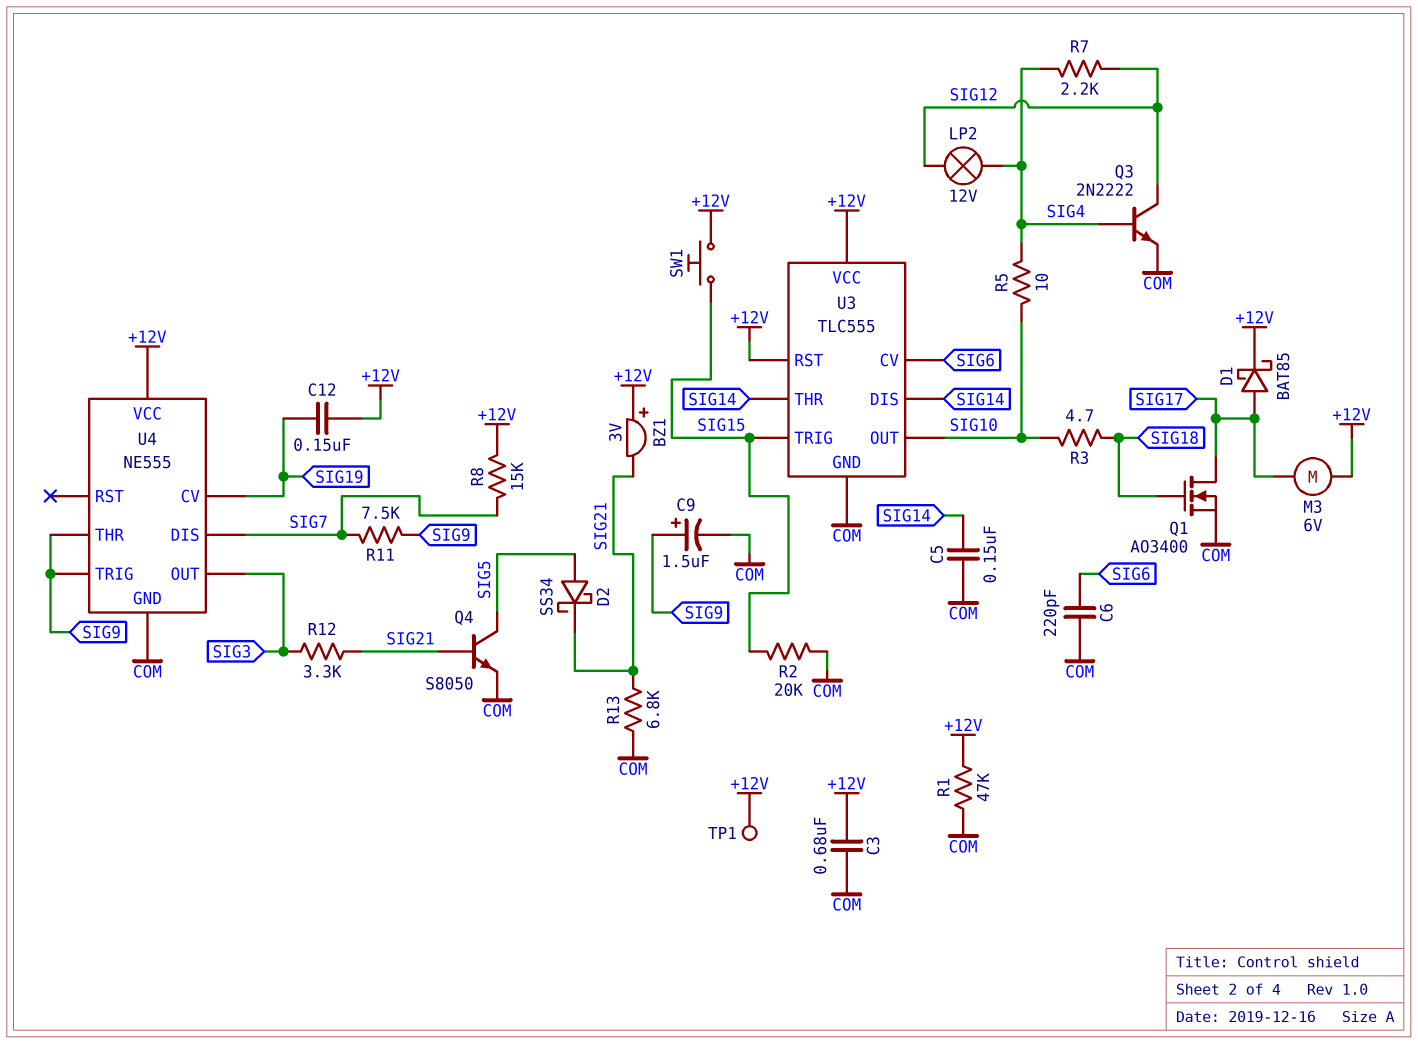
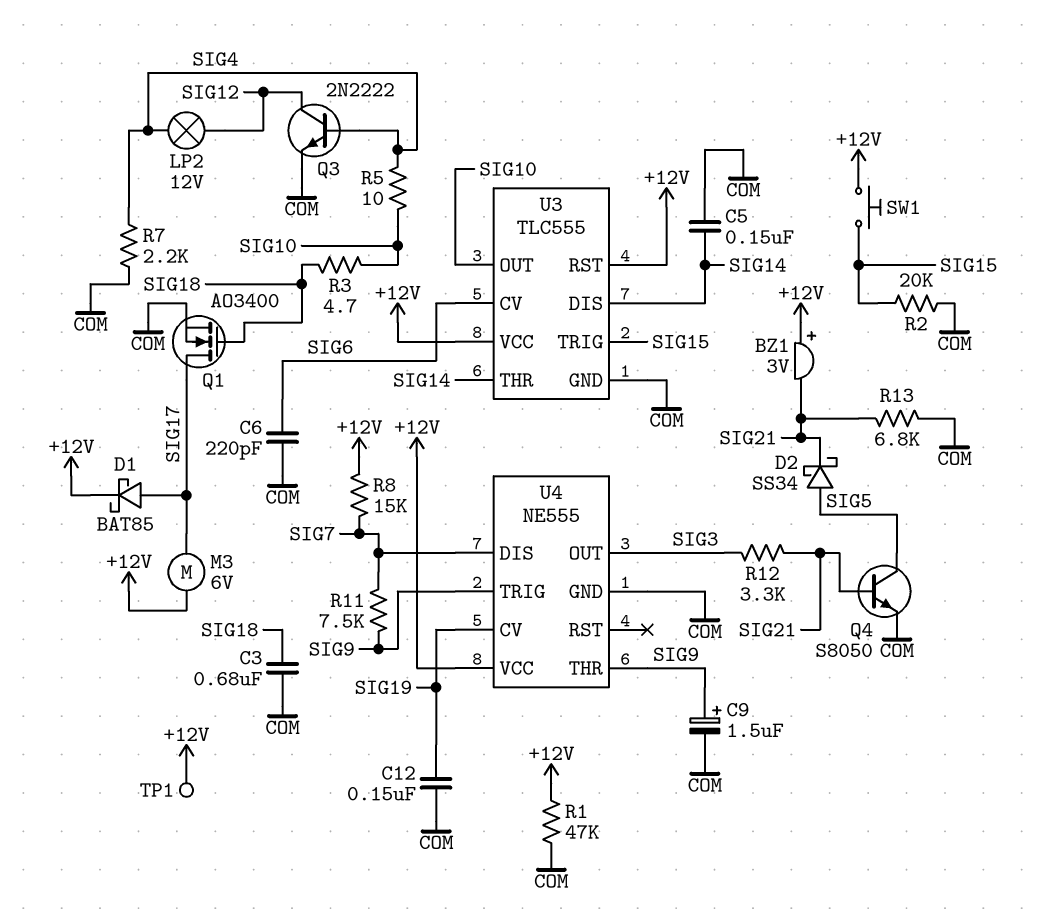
C3: 680nF (+12V, COM) -> 680nF (COM, SIG18)
C12: 150nF (+12V, SIG19) -> 150nF (COM, SIG19)
R7: 2.2k (SIG4, SIG12) -> 2.2k (COM, SIG4)

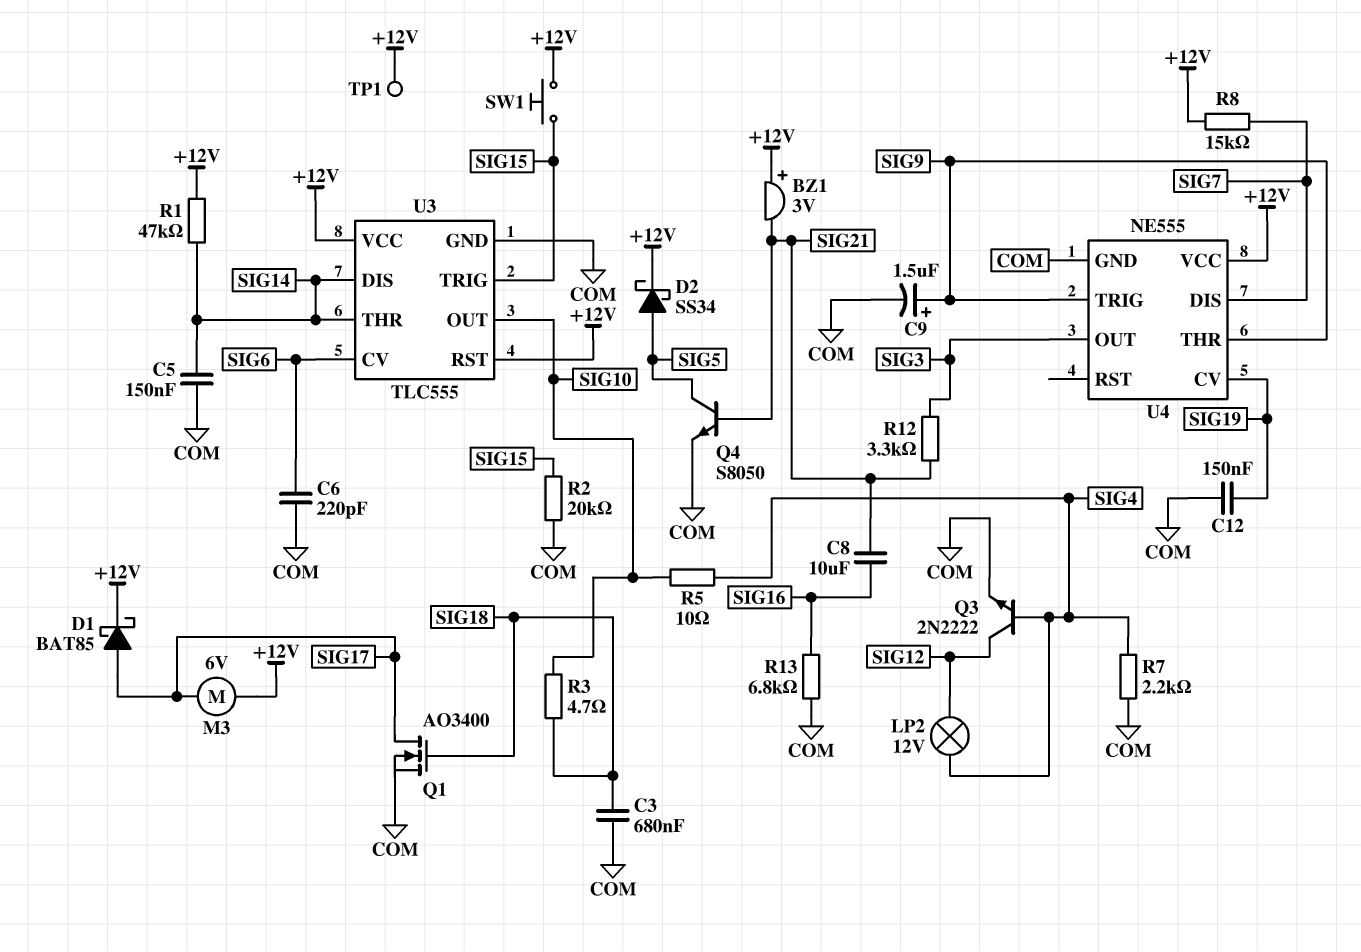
C8: none -> 10uF (SIG16, SIG21)
D2: schottky SS34 (A SIG5, K SIG21) -> schottky SS34 (A SIG5, K +12V)
R1: 47k (+12V, COM) -> 47k (+12V, SIG14)
R11: 7.5k (SIG7, SIG9) -> none
R13: 6.8k (COM, SIG21) -> 6.8k (COM, SIG16)

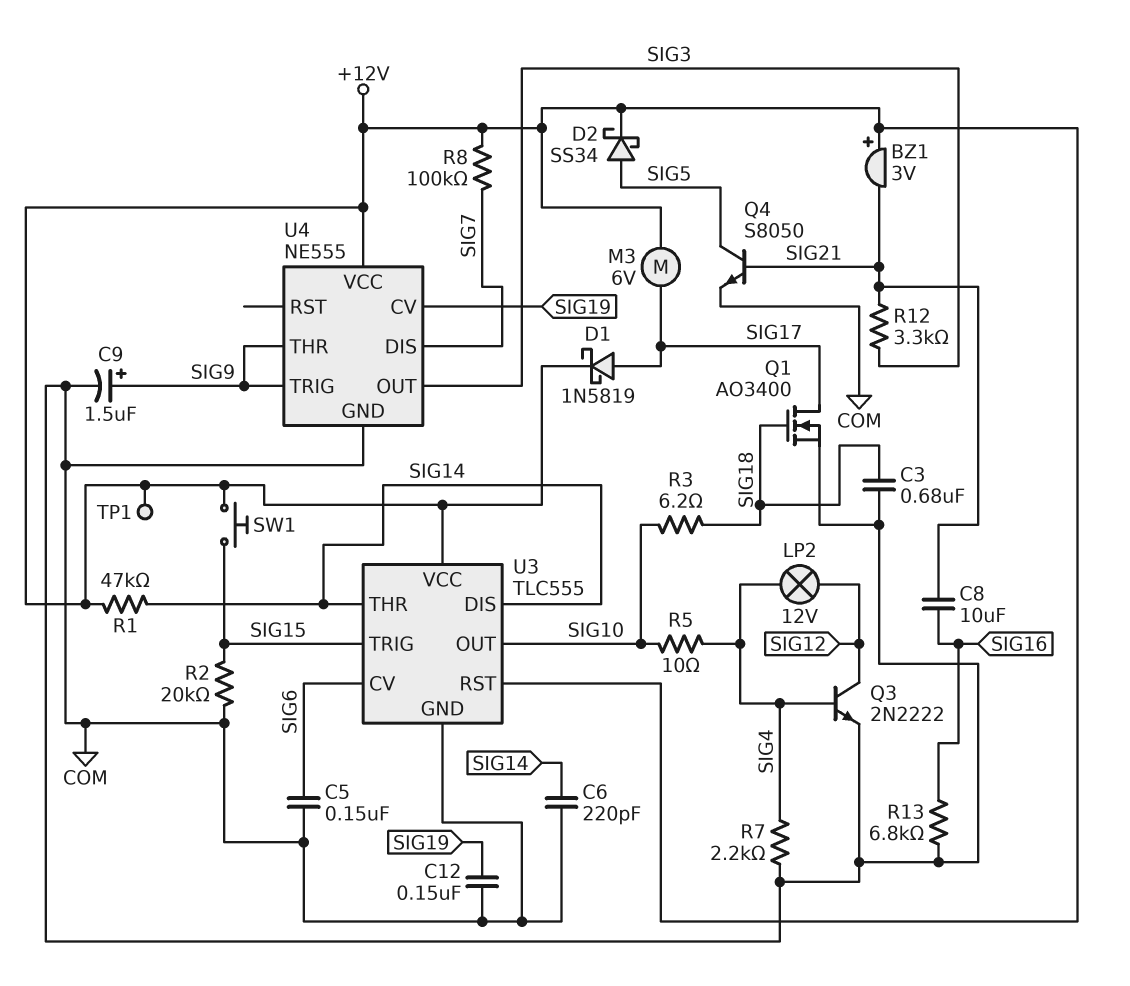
C5: 150nF (COM, SIG14) -> 150nF (COM, SIG6)
C6: 220pF (COM, SIG6) -> 220pF (COM, SIG14)
D1: schottky BAT85 (A SIG17, K +12V) -> schottky 1N5819 (A SIG17, K +12V)
R3: 4.7 (SIG10, SIG18) -> 6.2 (SIG10, SIG18)
R8: 15k (+12V, SIG7) -> 100k (+12V, SIG7)

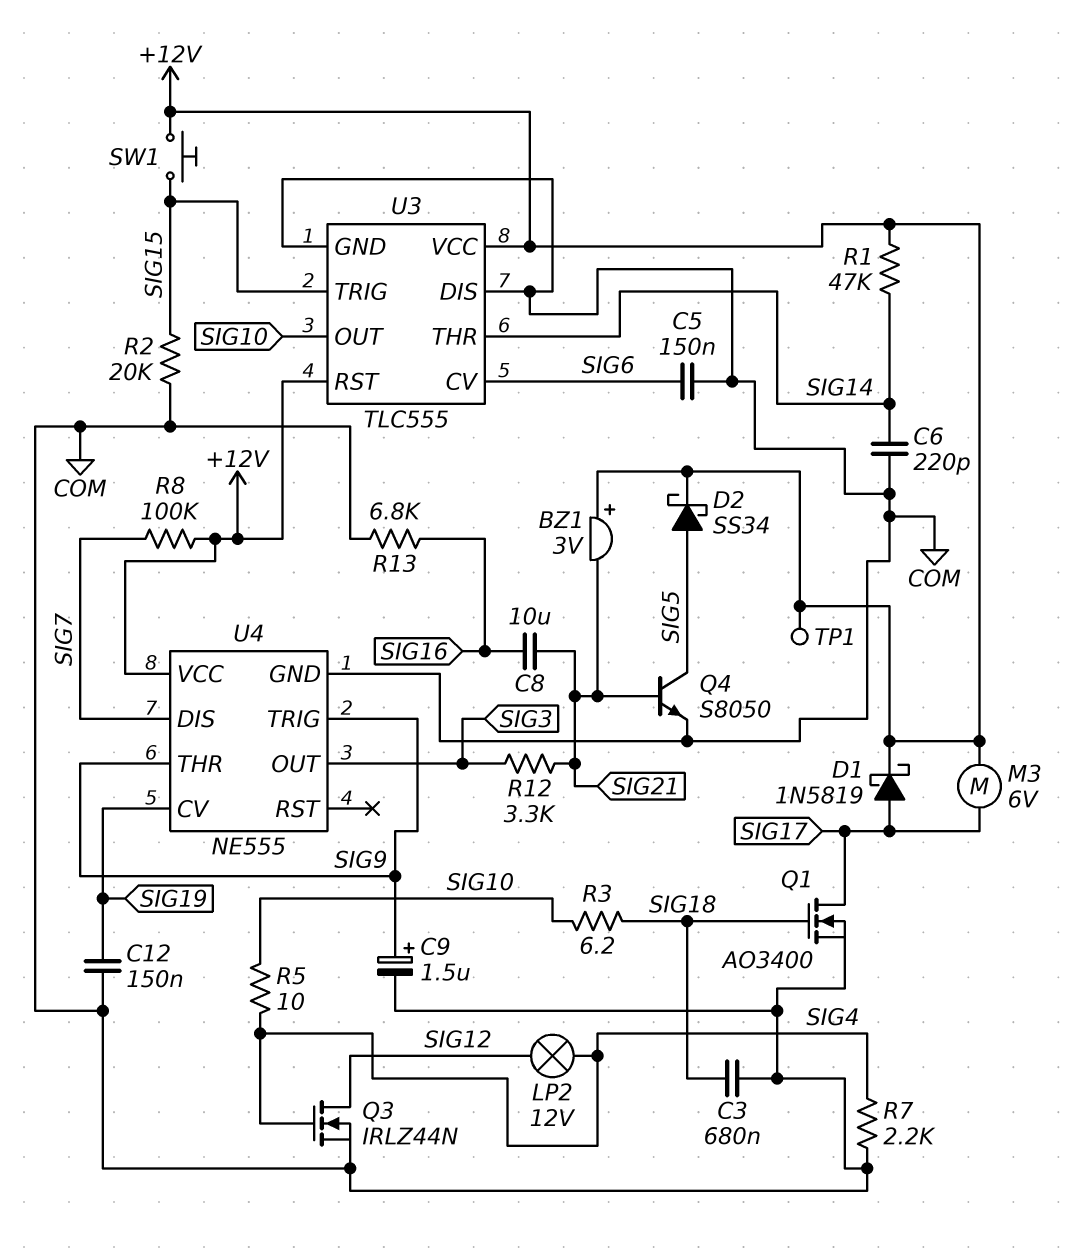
Q3: NPN 2N2222 (B SIG4, C SIG12, E COM) -> NMOS IRLZ44N (G SIG4, D SIG12, S COM)
U3 pin DIS: SIG14 -> COM

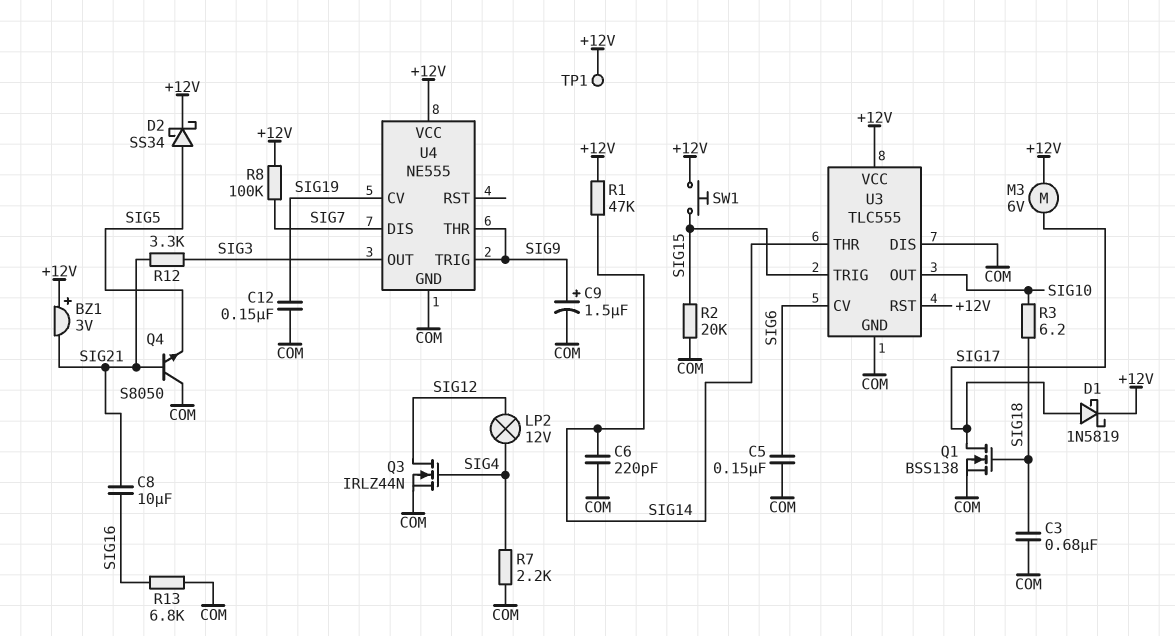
Q1: NMOS AO3400 (G SIG18, D SIG17, S COM) -> NMOS BSS138 (G SIG18, D SIG17, S COM)
Q4: NPN S8050 (B SIG21, C SIG5, E COM) -> NPN S8050 (B SIG21, C COM, E SIG5)
R5: 10 (SIG4, SIG10) -> none

